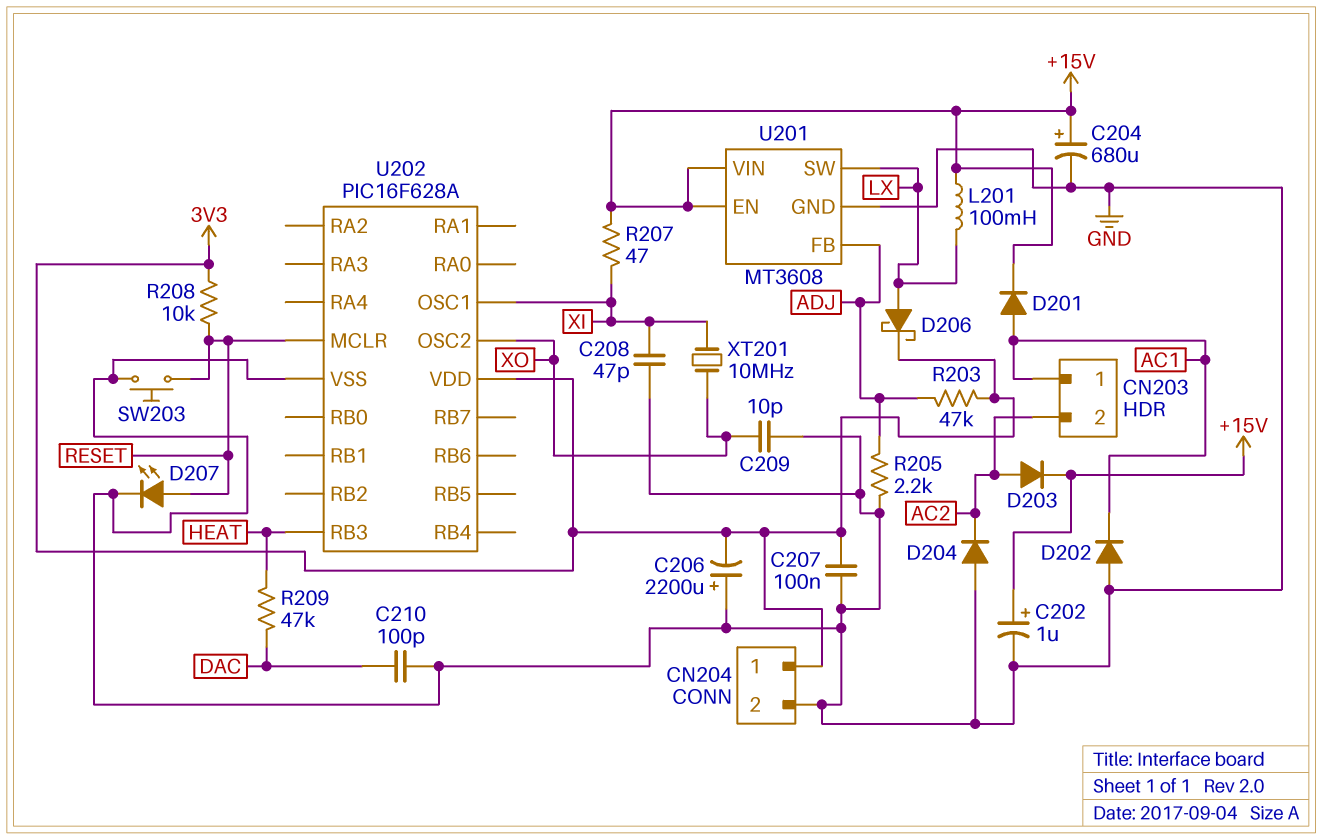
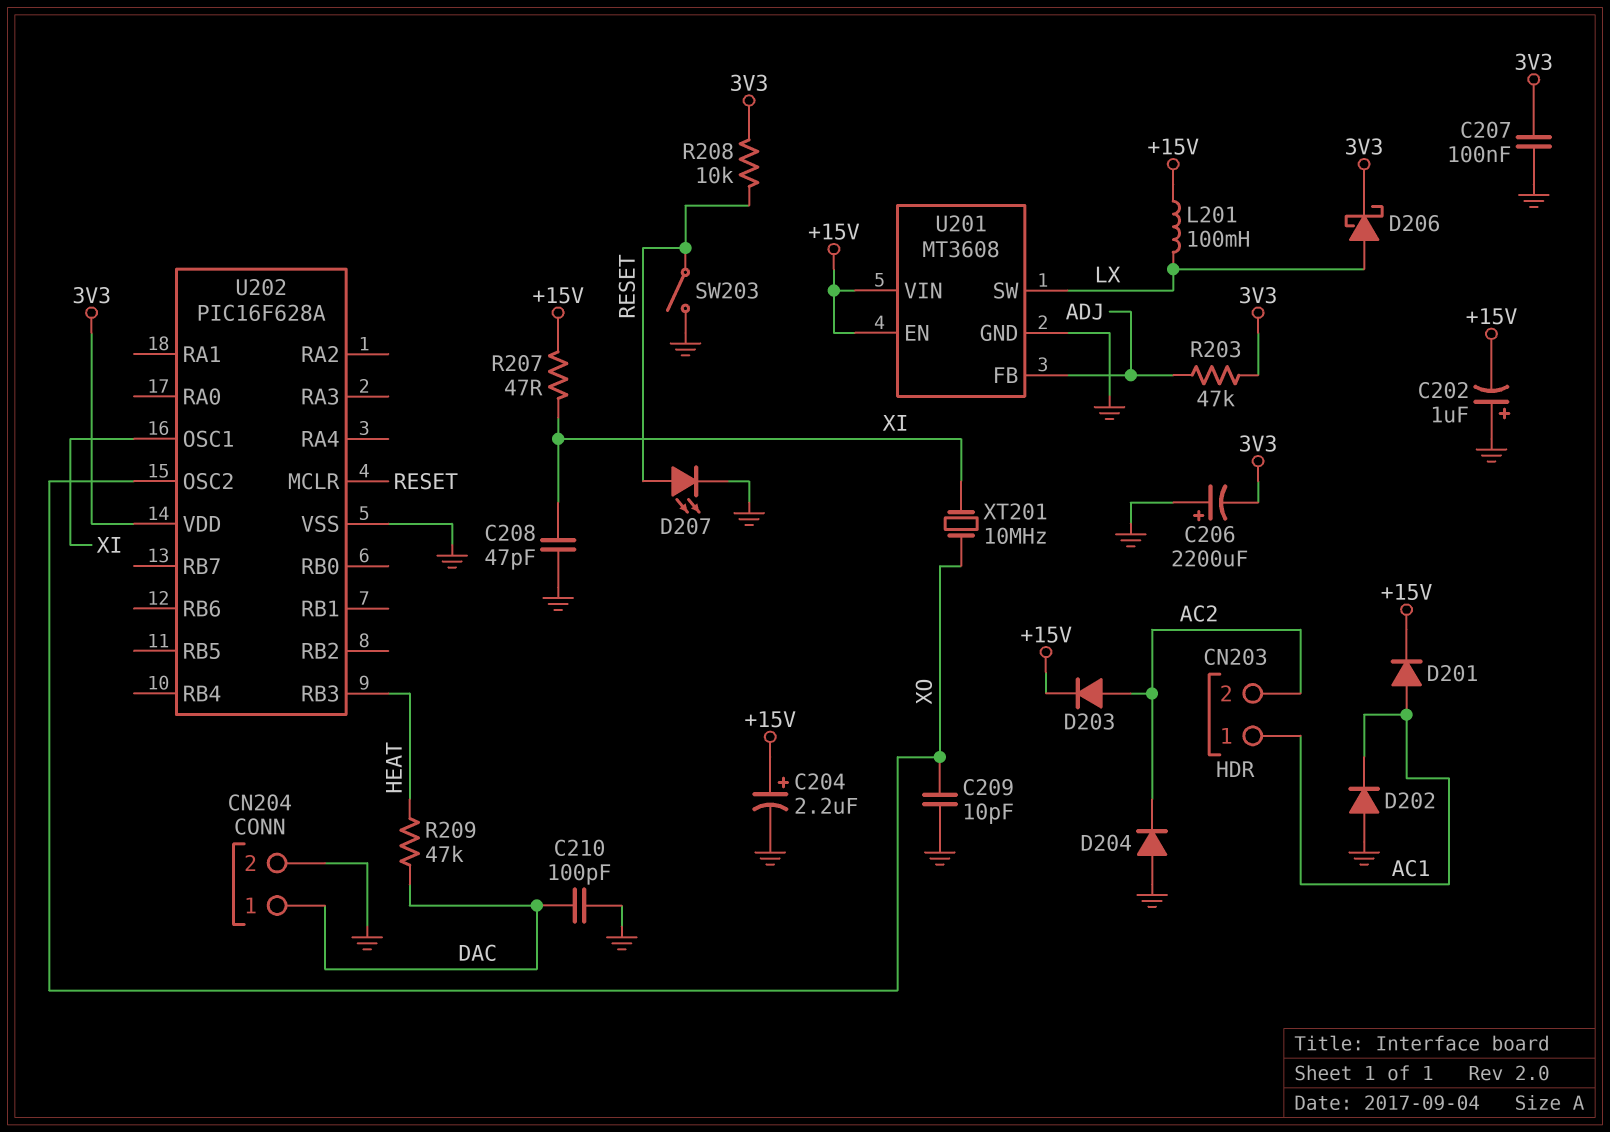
C202: 1uF (plus +15V, minus GND) -> 1uF (plus GND, minus +15V)
C204: 680uF (plus +15V, minus GND) -> 2.2uF (plus +15V, minus GND)
CN204 pin 1: 3V3 -> DAC
R205: 2.2k (ADJ, GND) -> none
SW203: button (GND, RESET) -> switch (GND, RESET)

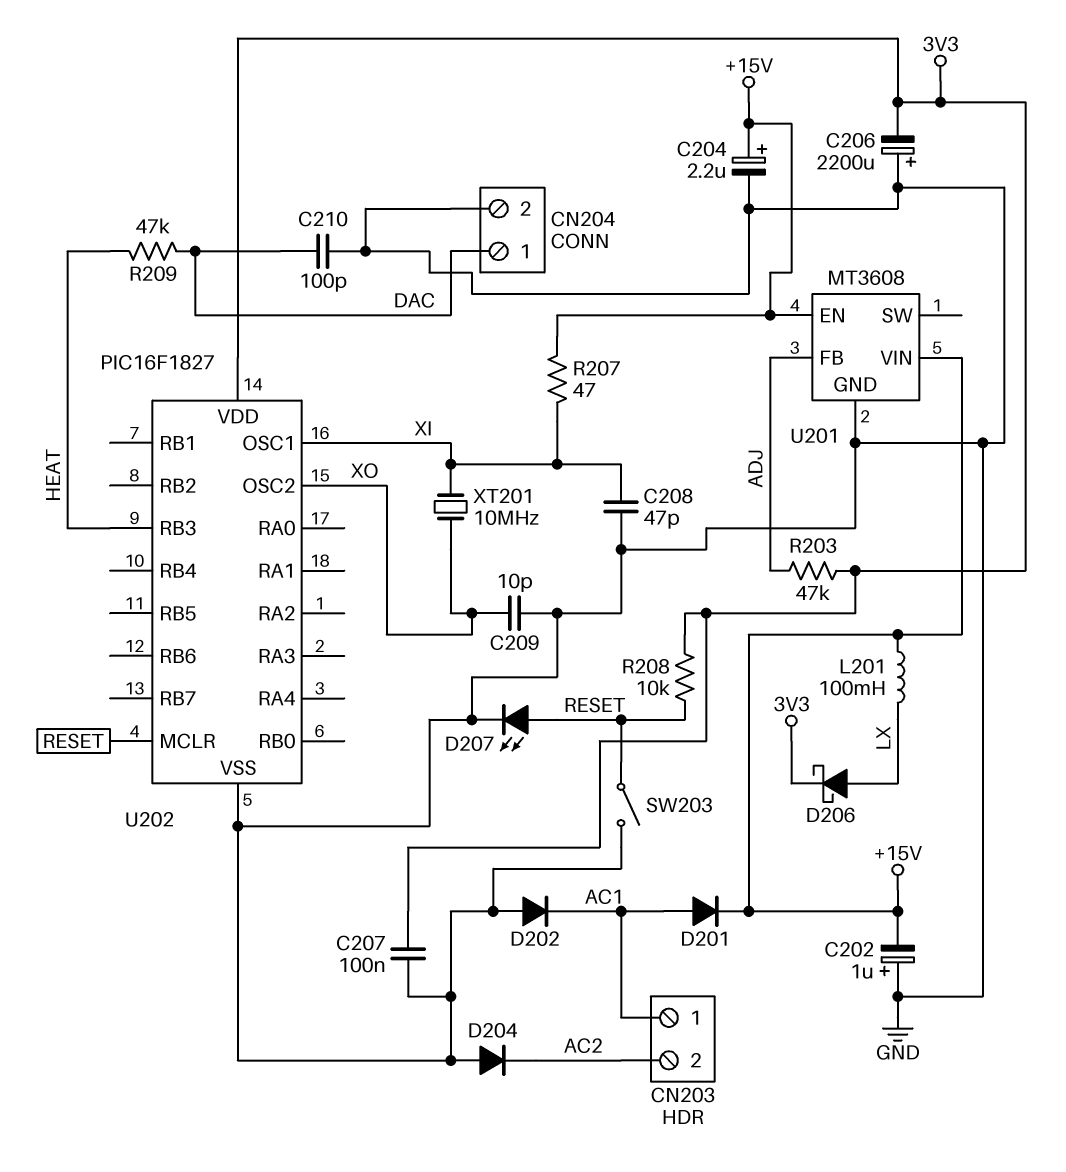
D203: diode (A AC2, K +15V) -> none
U201 pin SW: LX -> none
U202: PIC16F628A -> PIC16F1827

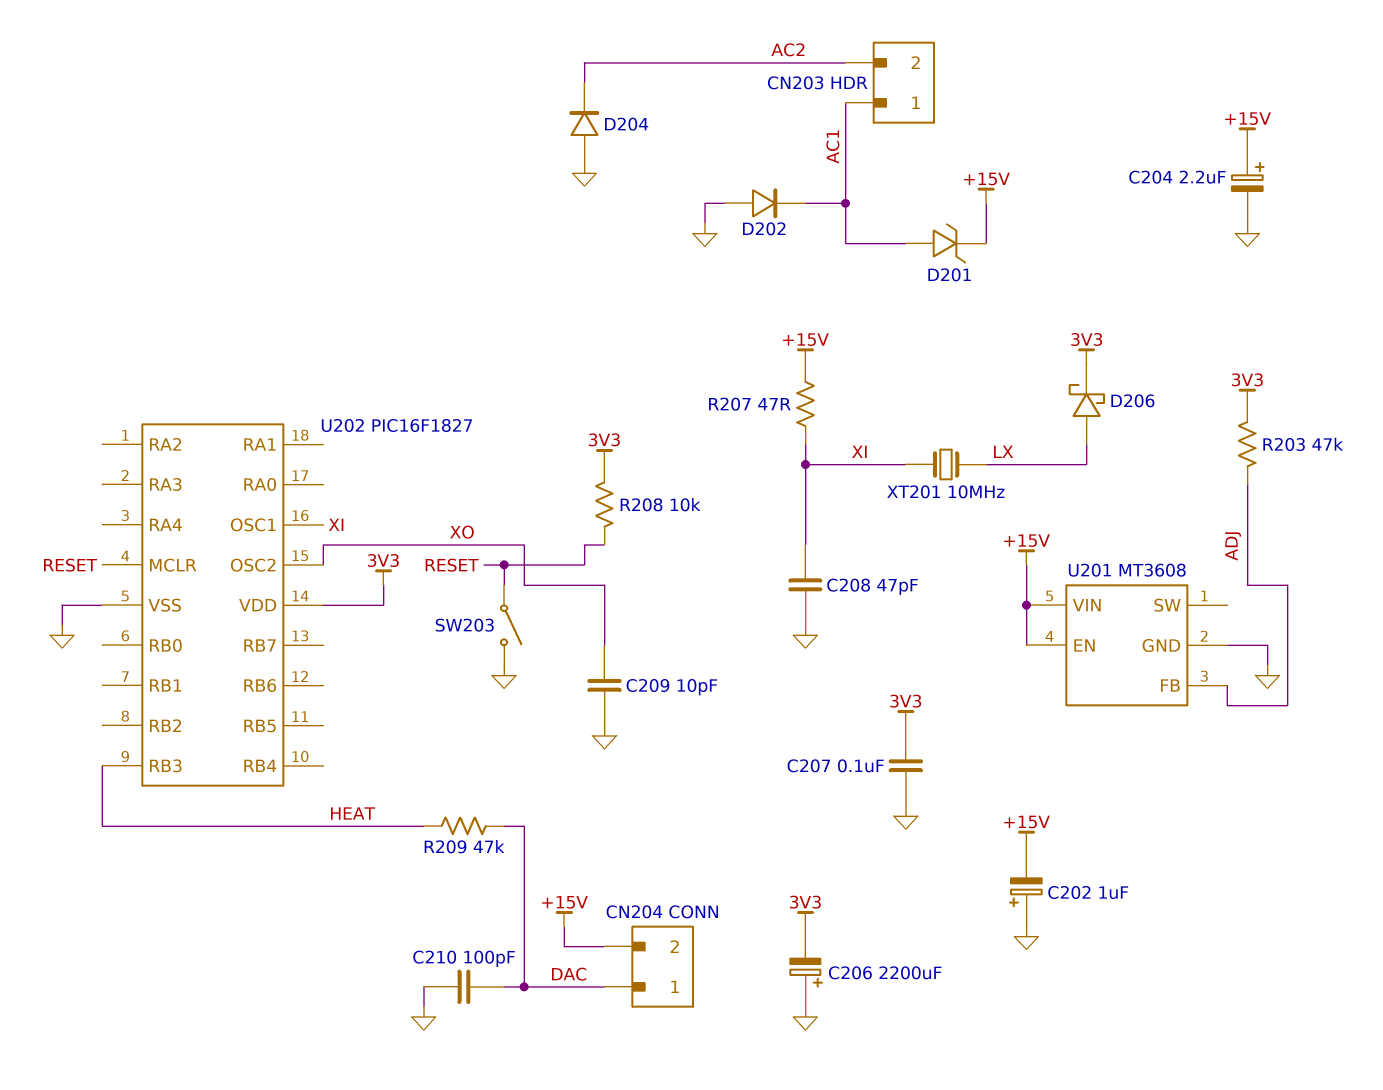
CN204 pin 2: GND -> +15V
D201: diode (A AC1, K +15V) -> zener (A AC1, K +15V)
D207: LED (A RESET, K GND) -> none
L201: 100mH (+15V, LX) -> none
XT201: 10MHz (XI, XO) -> 10MHz (LX, XI)

